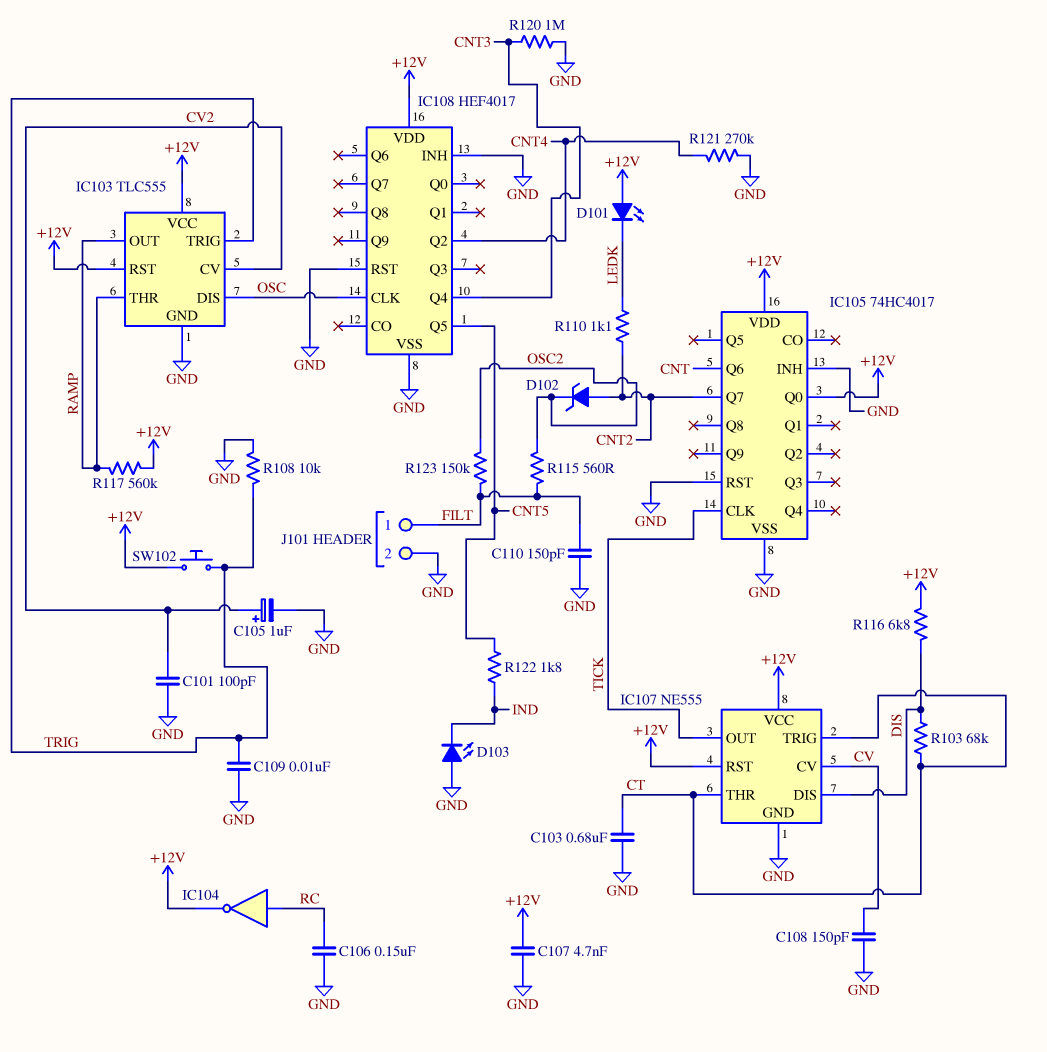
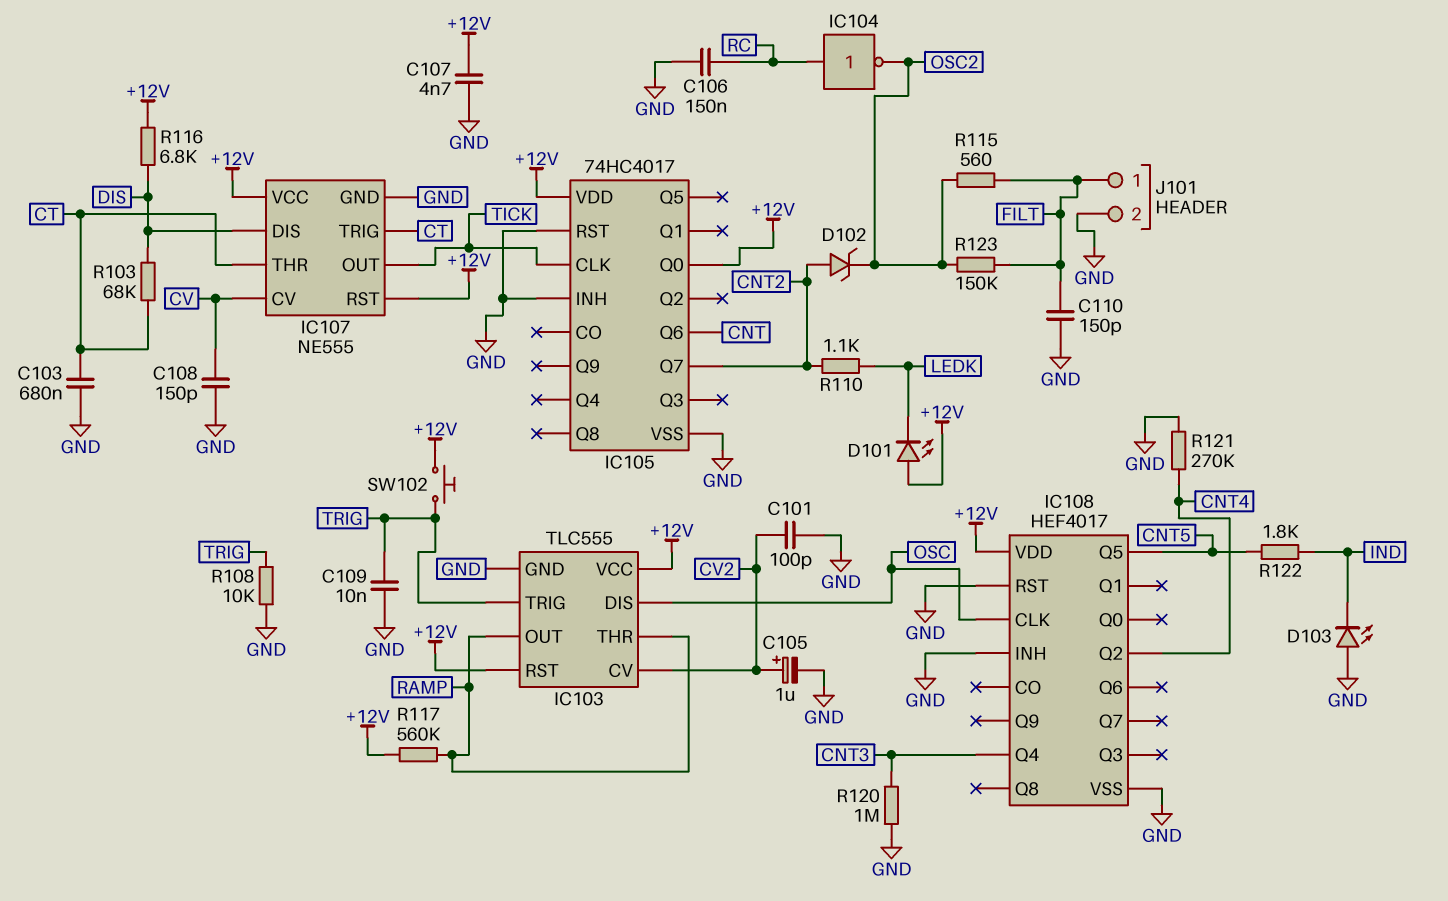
IC104: NOT (in RC, out +12V) -> NOT (in RC, out OSC2)

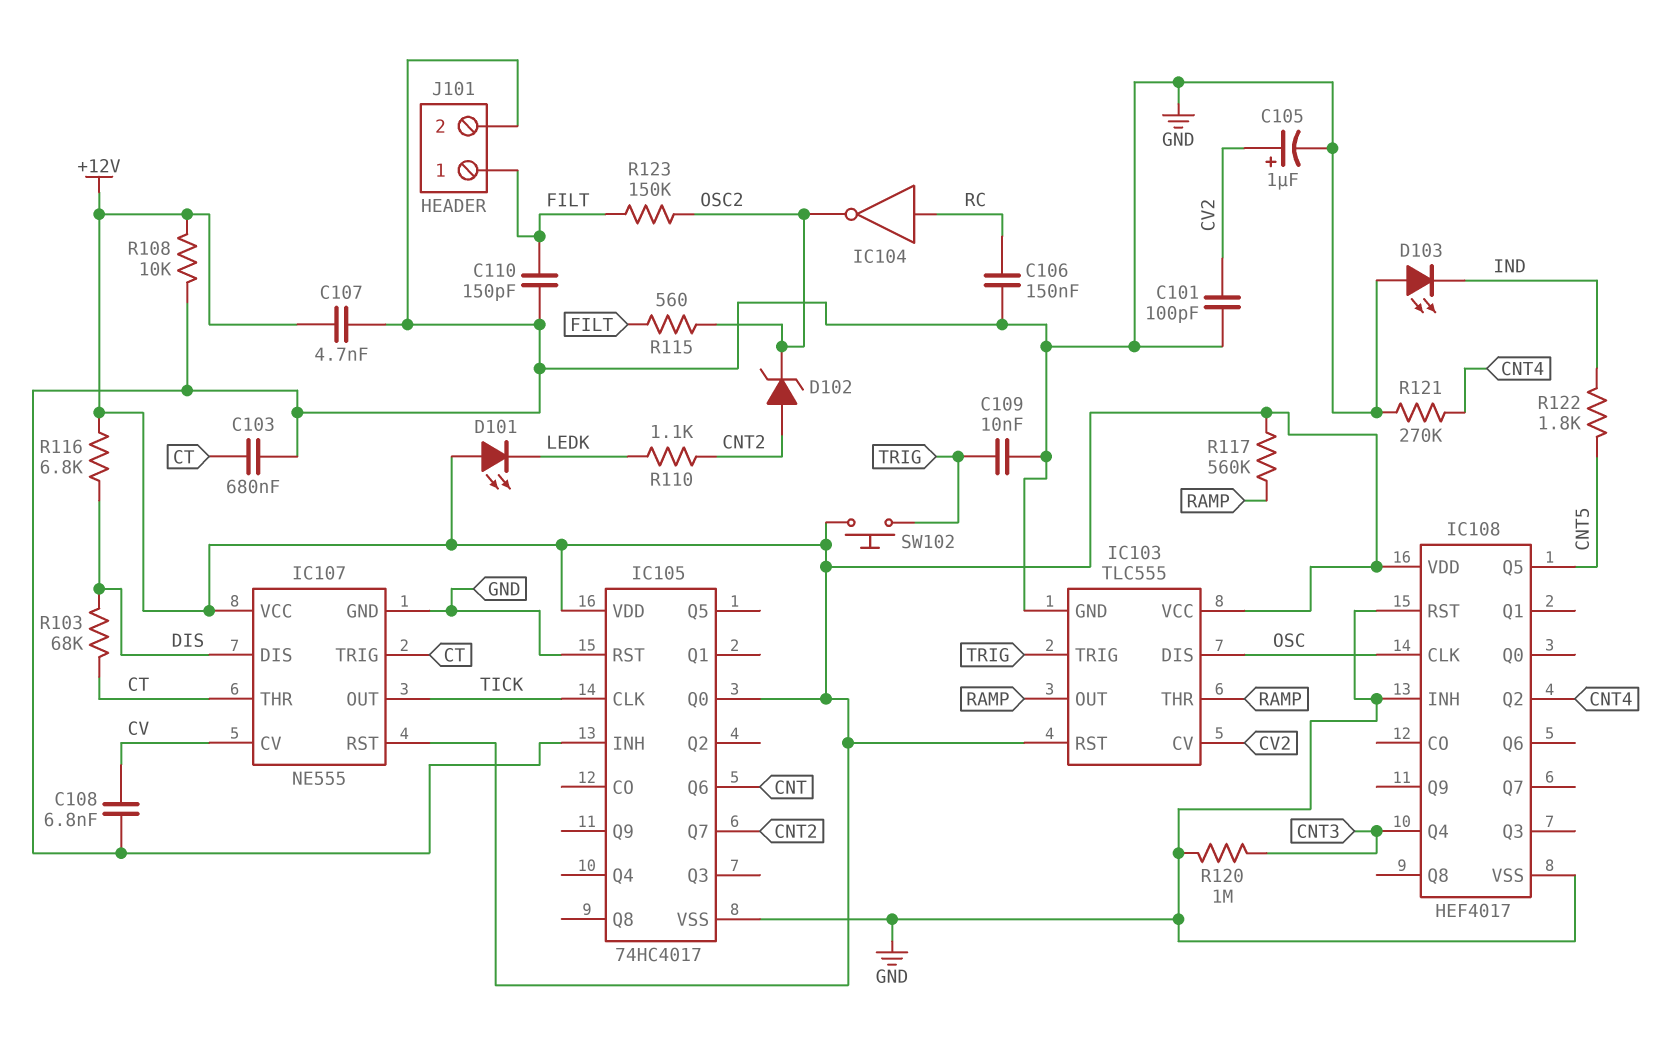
C108: 150pF (CV, GND) -> 6.8nF (CV, GND)
R108: 10k (GND, TRIG) -> 10k (+12V, GND)

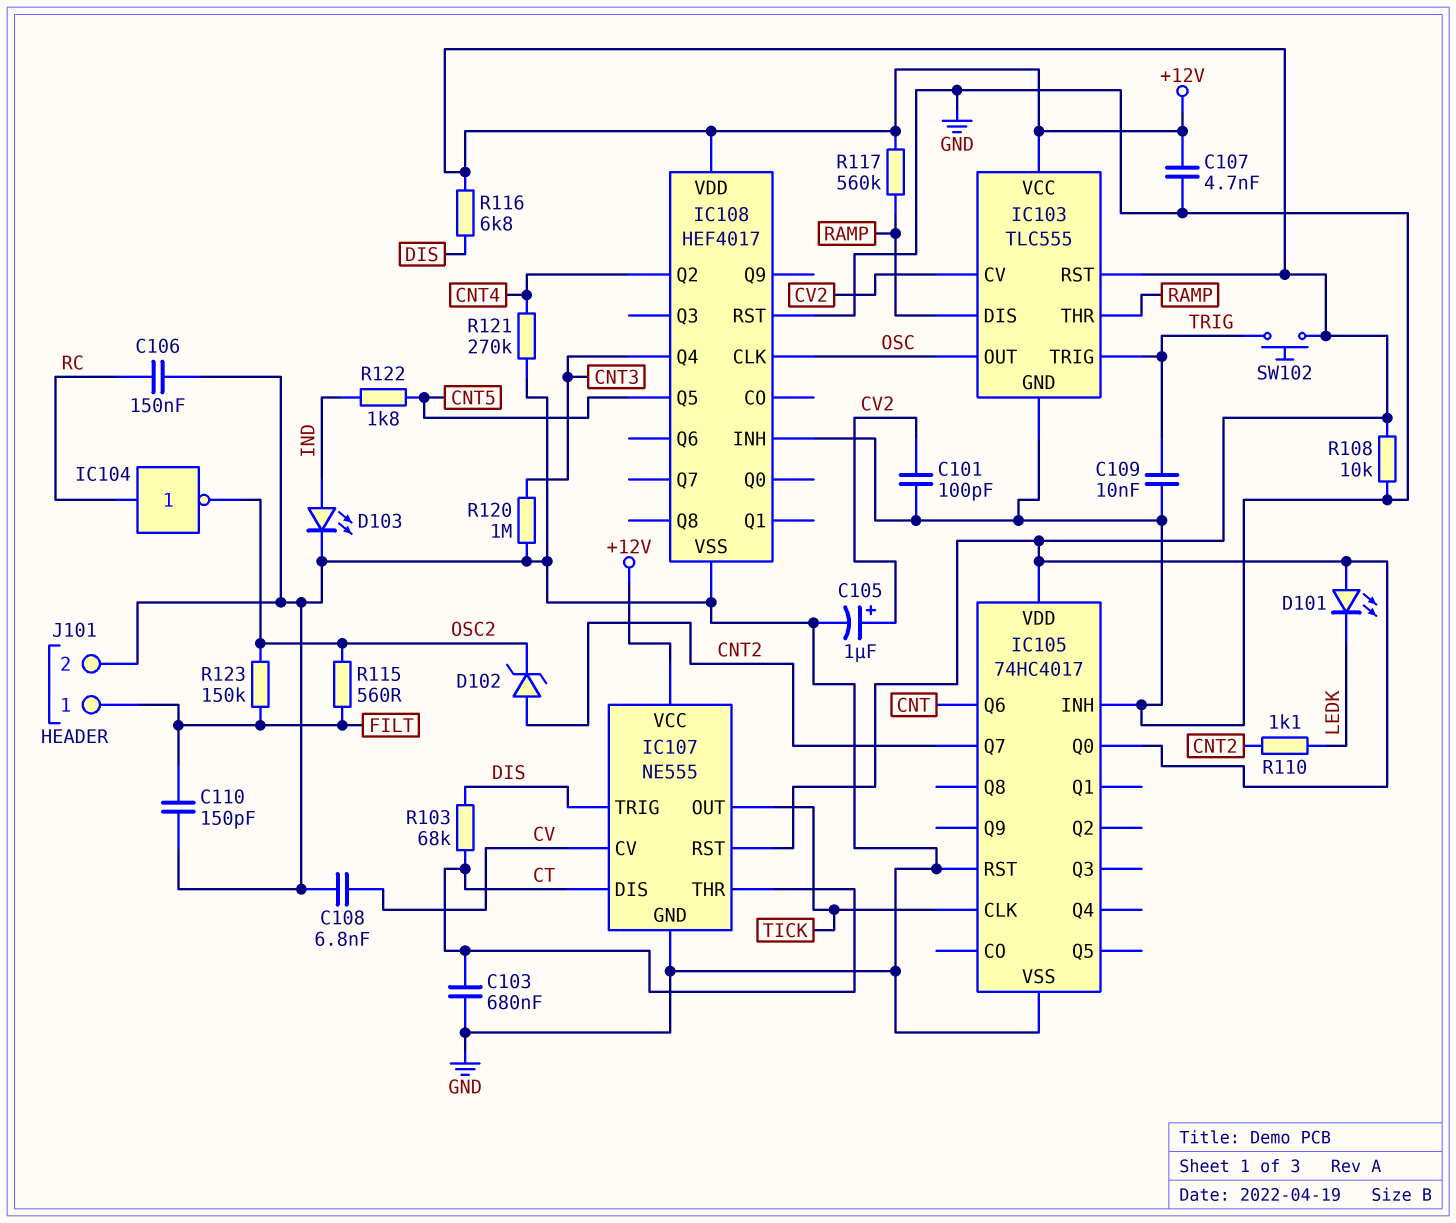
D103: LED (A GND, K IND) -> LED (A IND, K GND)
IC103 pin DIS: OSC -> RAMP
IC103 pin OUT: RAMP -> OSC
IC107 pin DIS: DIS -> CT
IC107 pin TRIG: CT -> DIS

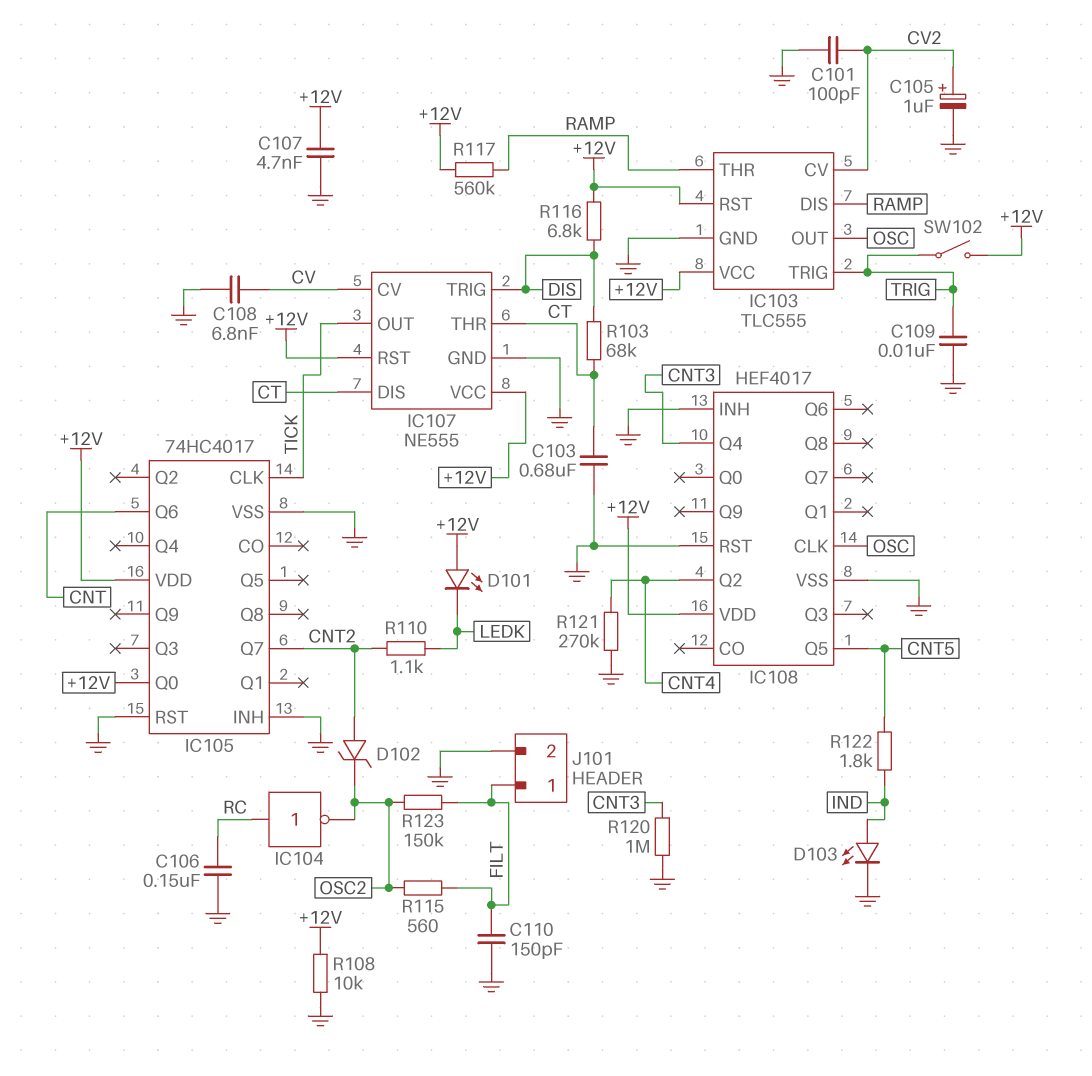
SW102: button (+12V, TRIG) -> switch (+12V, TRIG)

